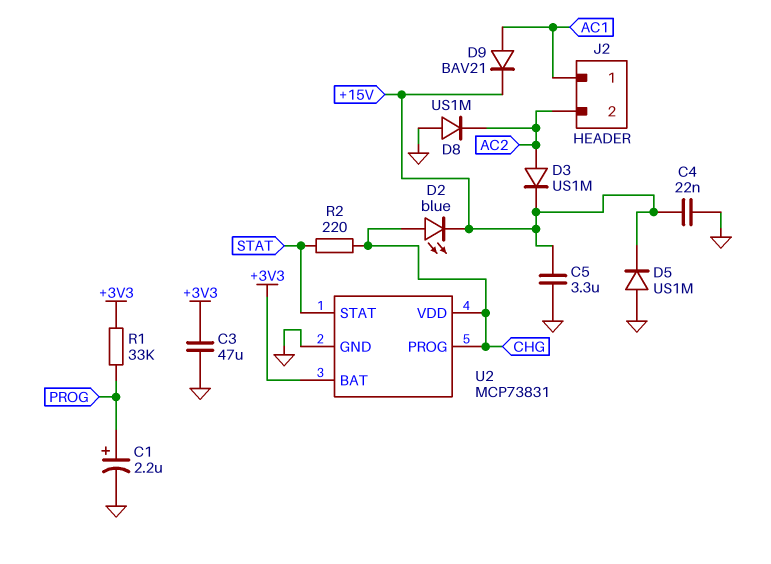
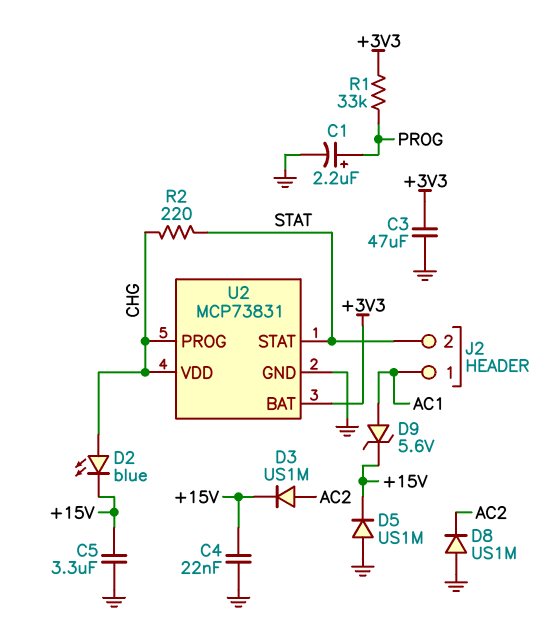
D9: diode BAV21 (A AC1, K +15V) -> zener 5.6V (A AC1, K +15V)
J2 pin 2: AC2 -> STAT

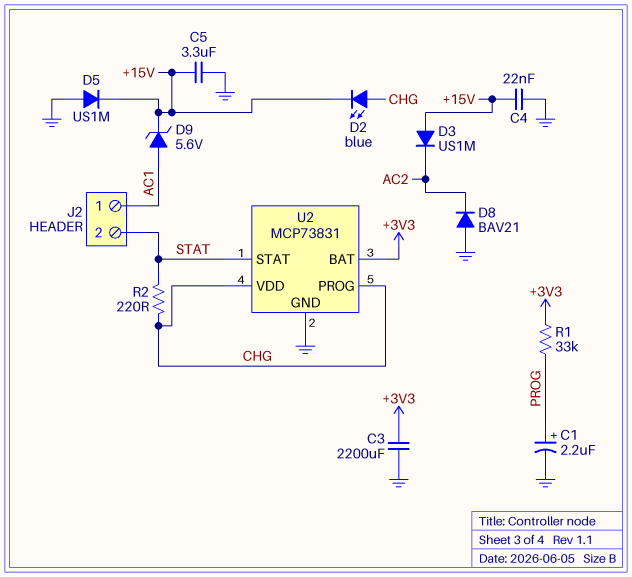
C3: 47uF (+3V3, GND) -> 2200uF (+3V3, GND)
D3: diode US1M (A AC2, K +15V) -> diode US1M (A +15V, K AC2)
D8: diode US1M (A GND, K AC2) -> diode BAV21 (A GND, K AC2)

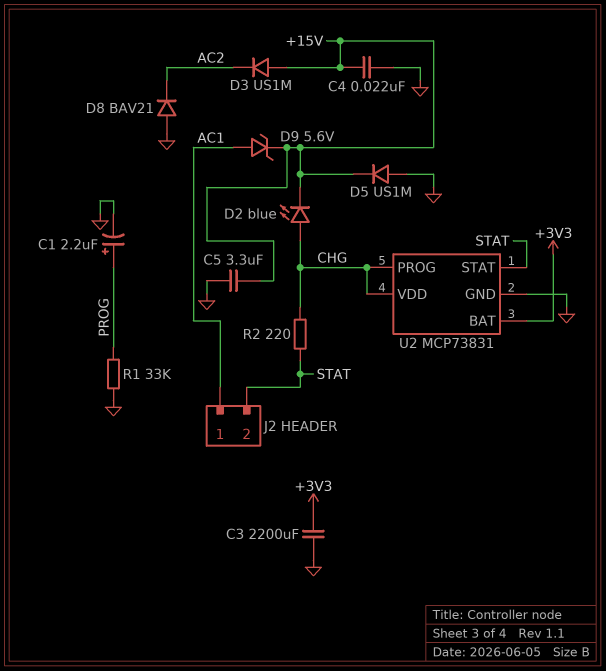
R1: 33k (+3V3, PROG) -> 33k (GND, PROG)

